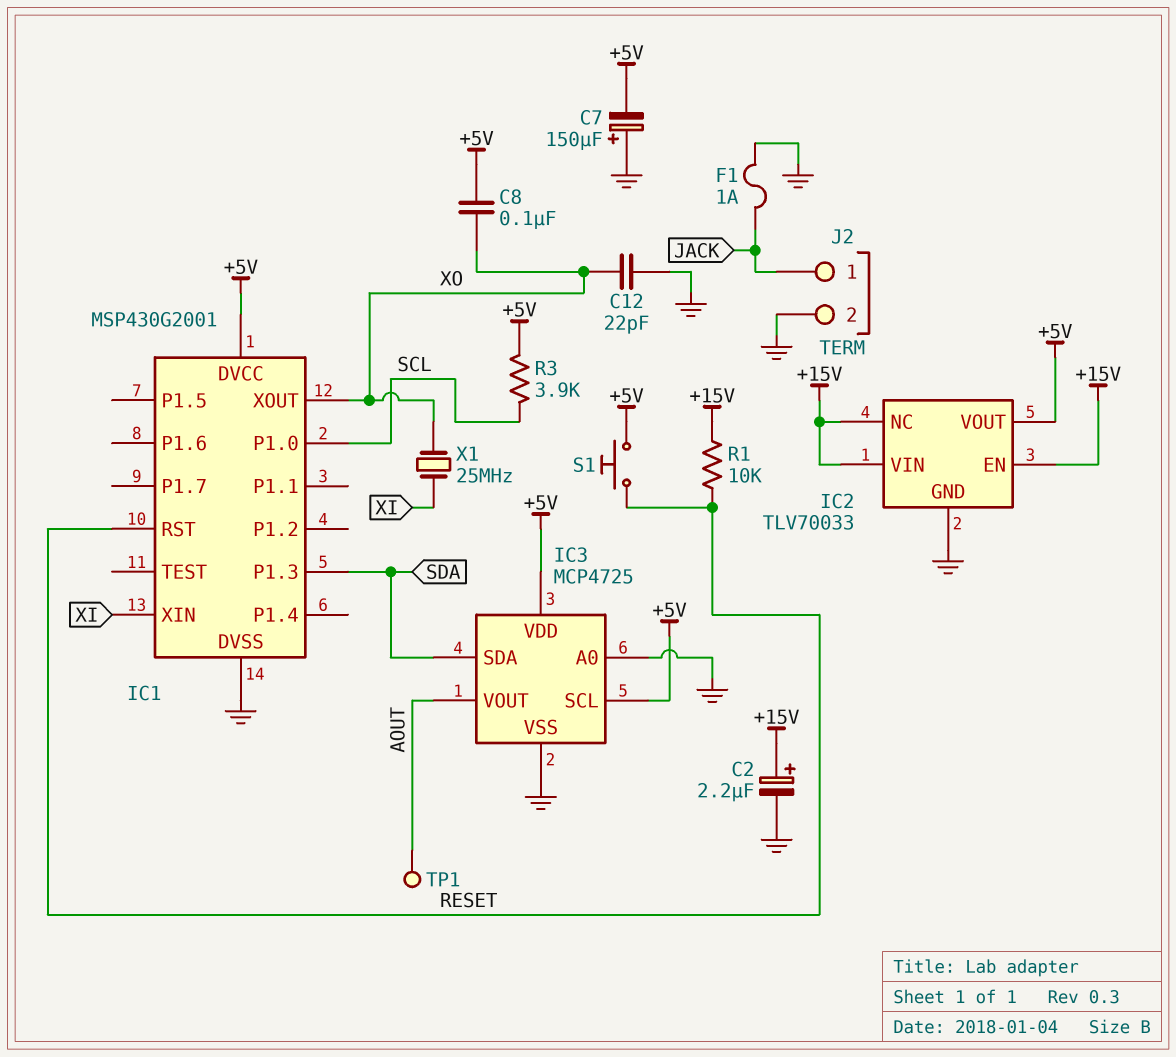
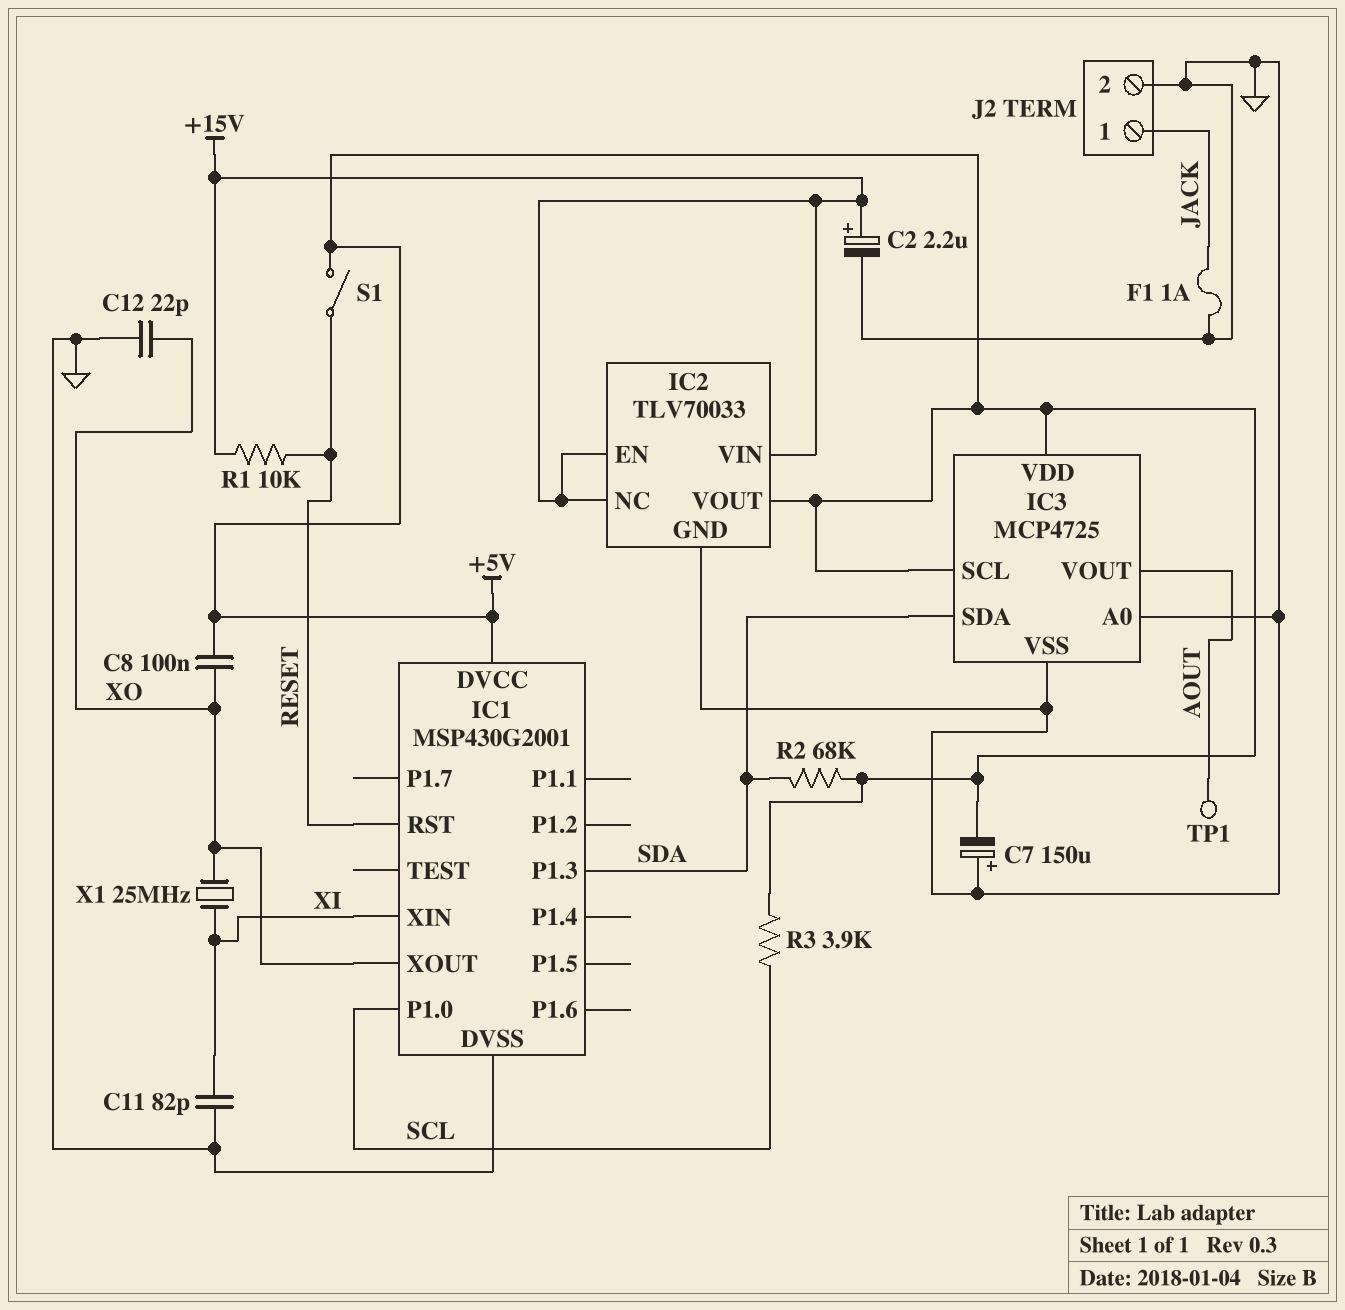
C11: none -> 82pF (GND, XI)
R2: none -> 68k (+5V, SDA)
S1: button (+5V, RESET) -> switch (+5V, RESET)

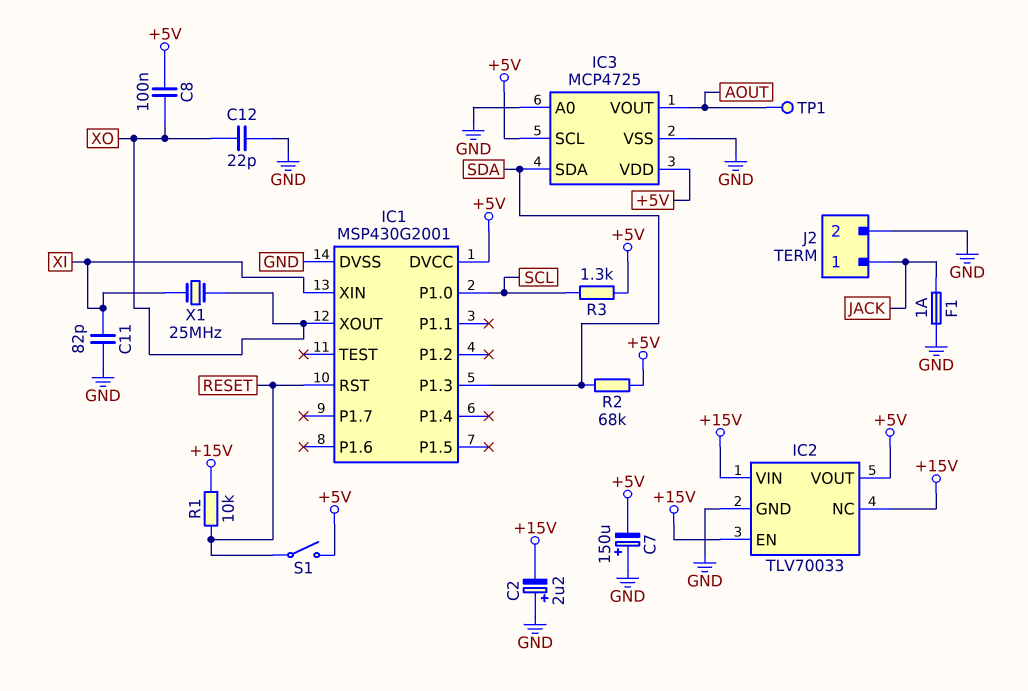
C2: 2.2uF (plus +15V, minus GND) -> 2.2uF (plus GND, minus +15V)
R3: 3.9k (+5V, SCL) -> 1.3k (+5V, SCL)

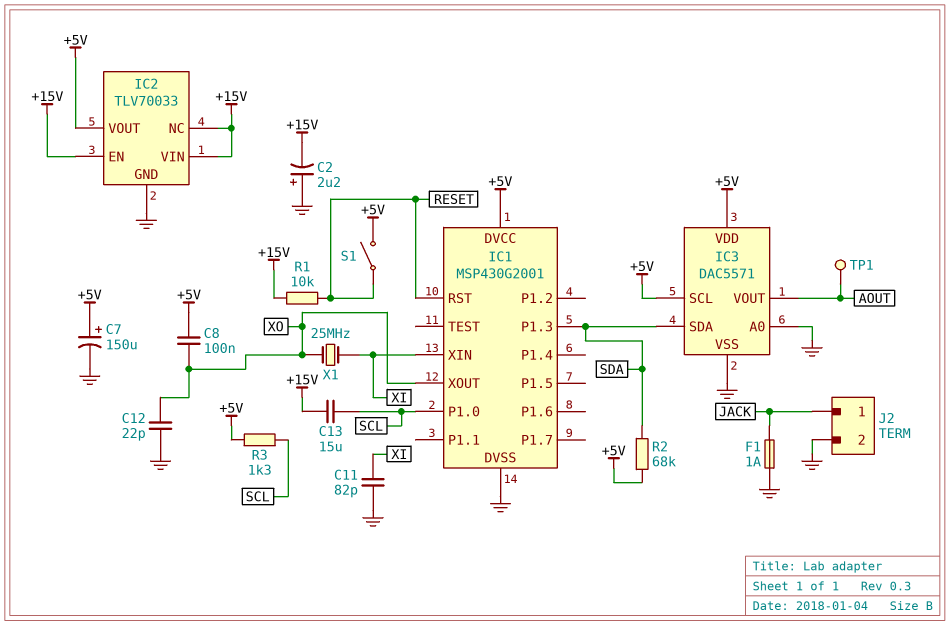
C7: 150uF (plus GND, minus +5V) -> 150uF (plus +5V, minus GND)
C13: none -> 15uF (+15V, SCL)
IC3: MCP4725 -> DAC5571

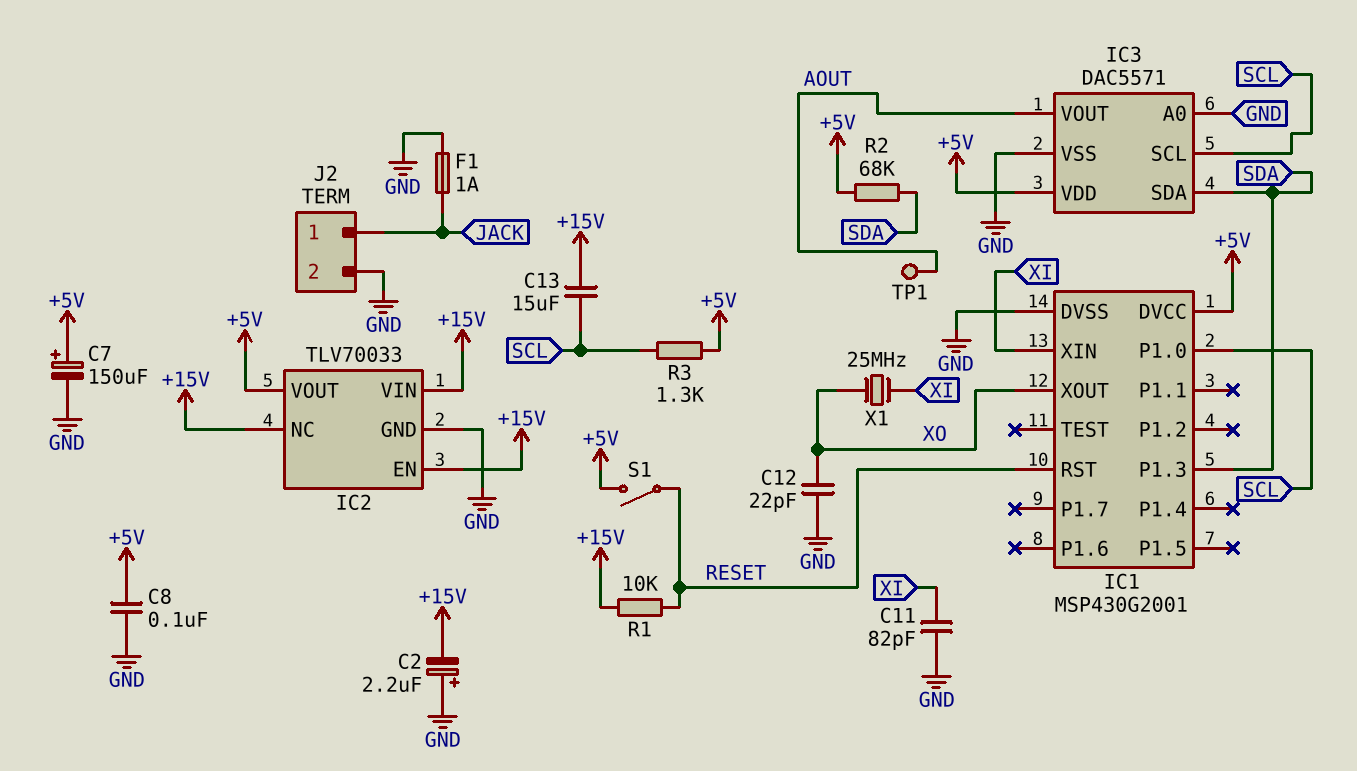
C8: 100nF (+5V, XO) -> 100nF (+5V, GND)
IC3 pin SCL: +5V -> SCL

